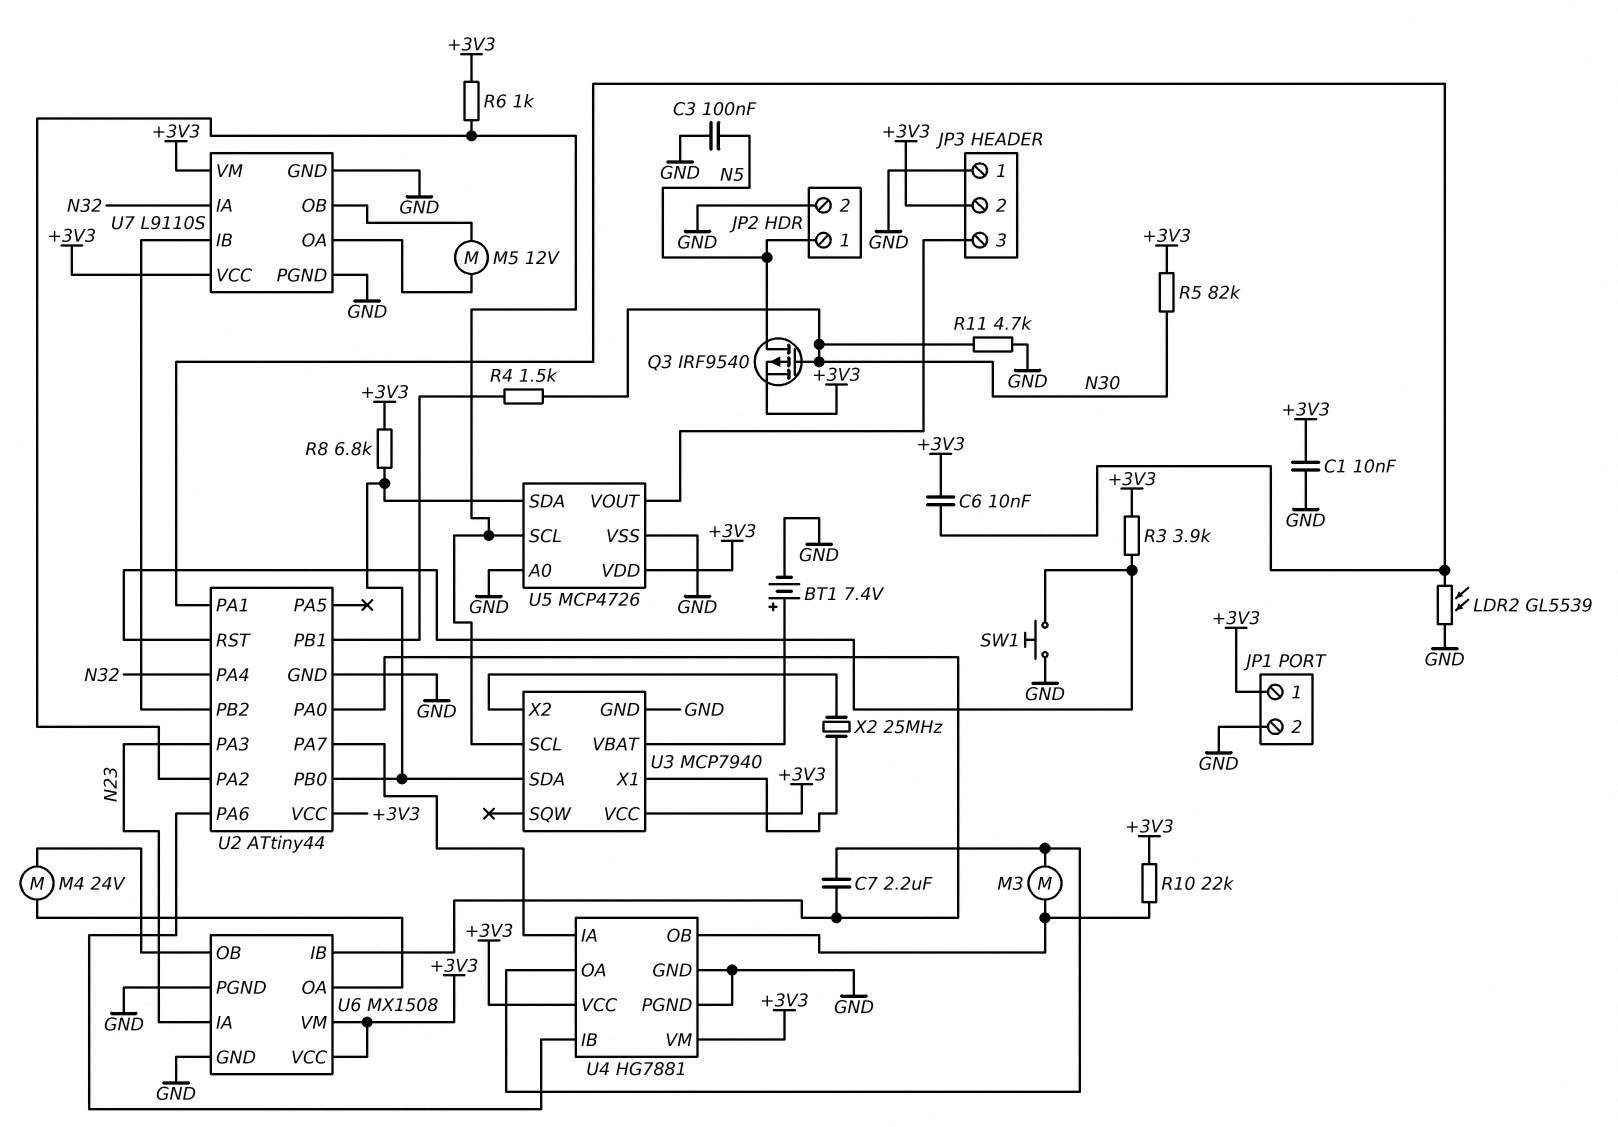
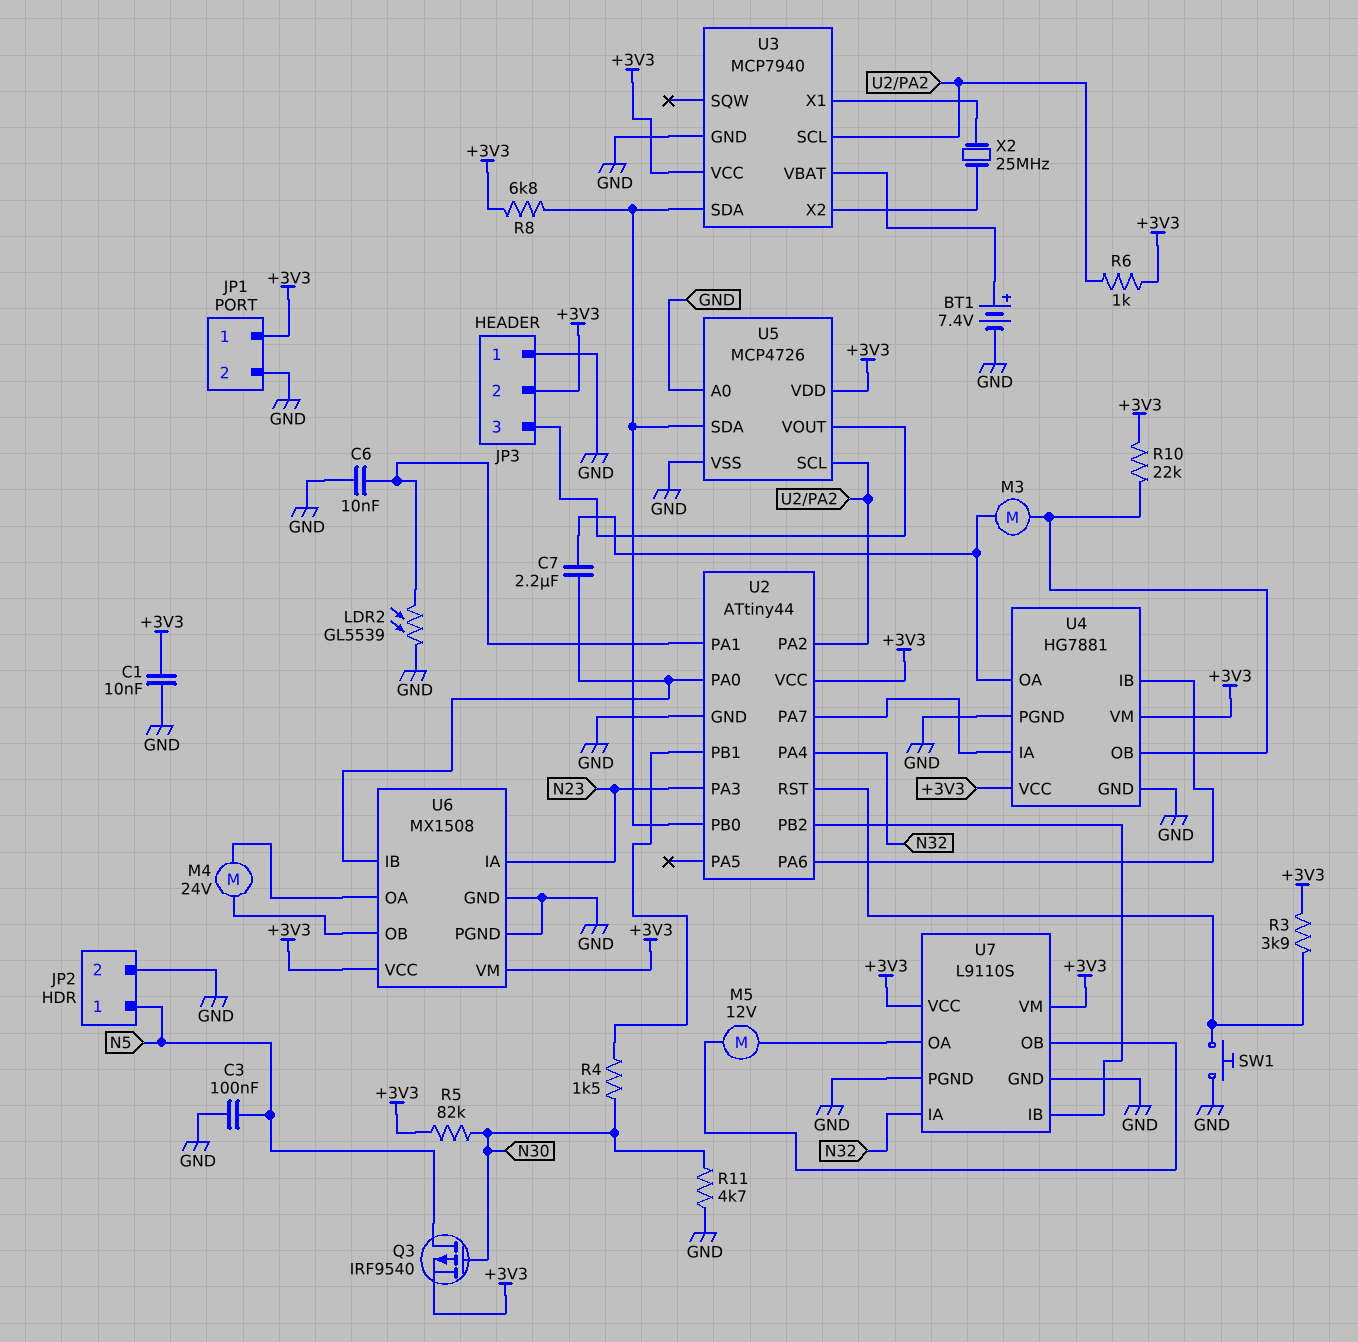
C6: 10nF (+3V3, U2/PA1) -> 10nF (GND, U2/PA1)

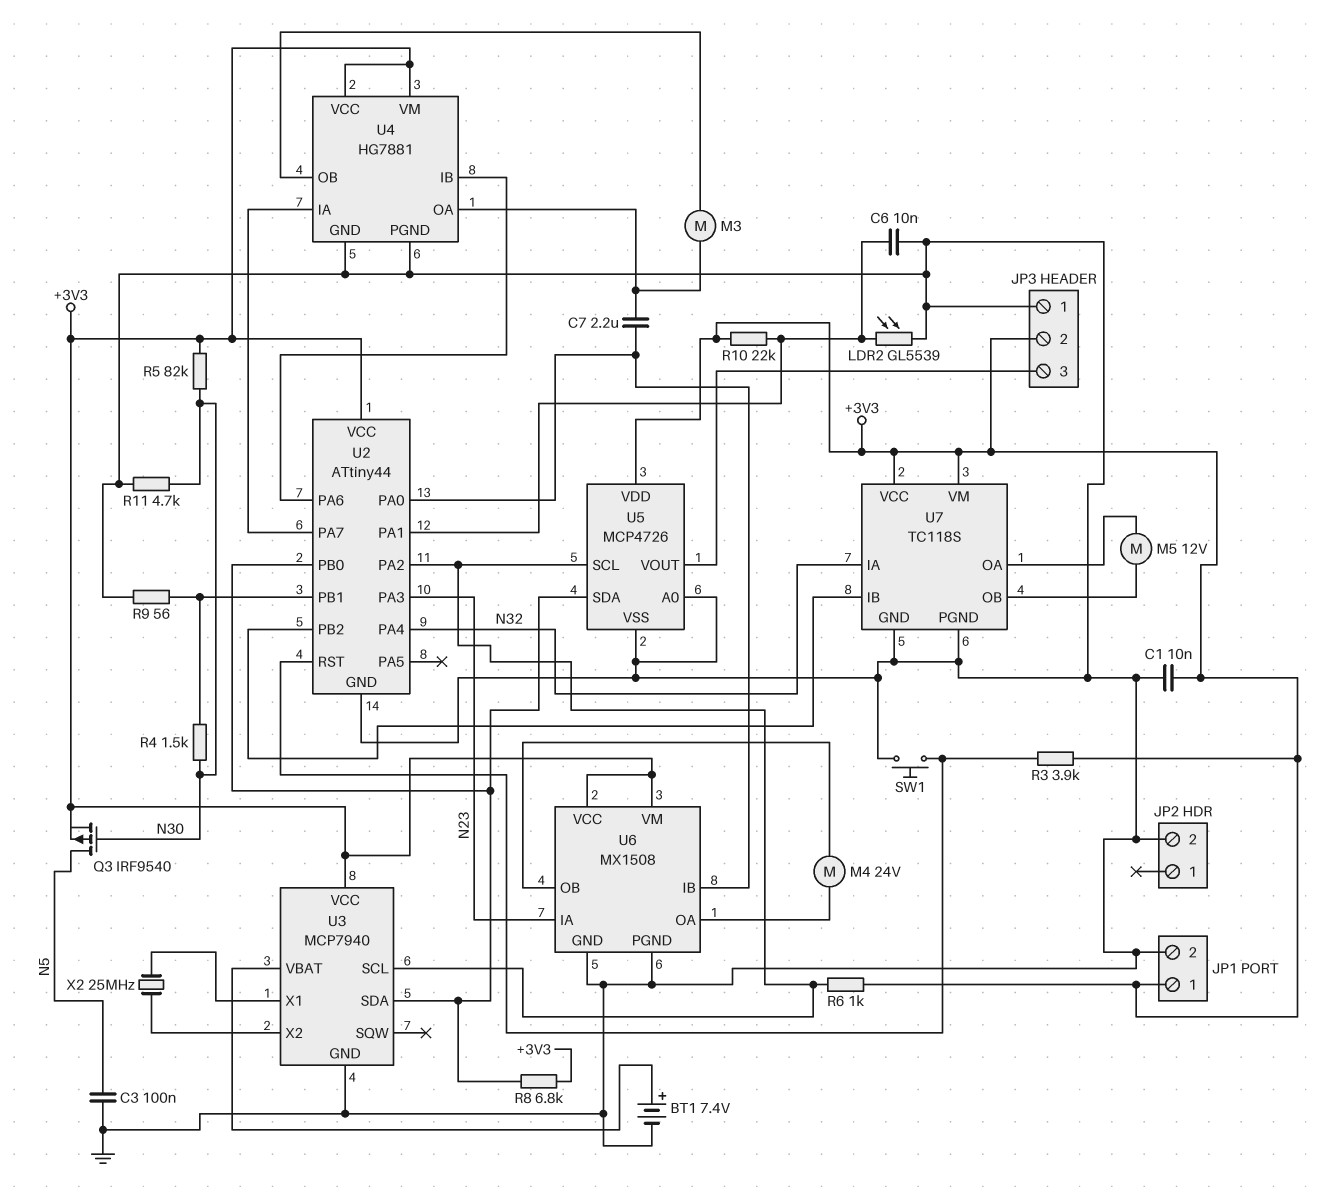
JP2 pin 1: N5 -> none
R9: none -> 56 (GND, U2/PB1)
R10: 22k (+3V3, U4/OB) -> 22k (+3V3, U2/PA1)
U7: L9110S -> TC118S

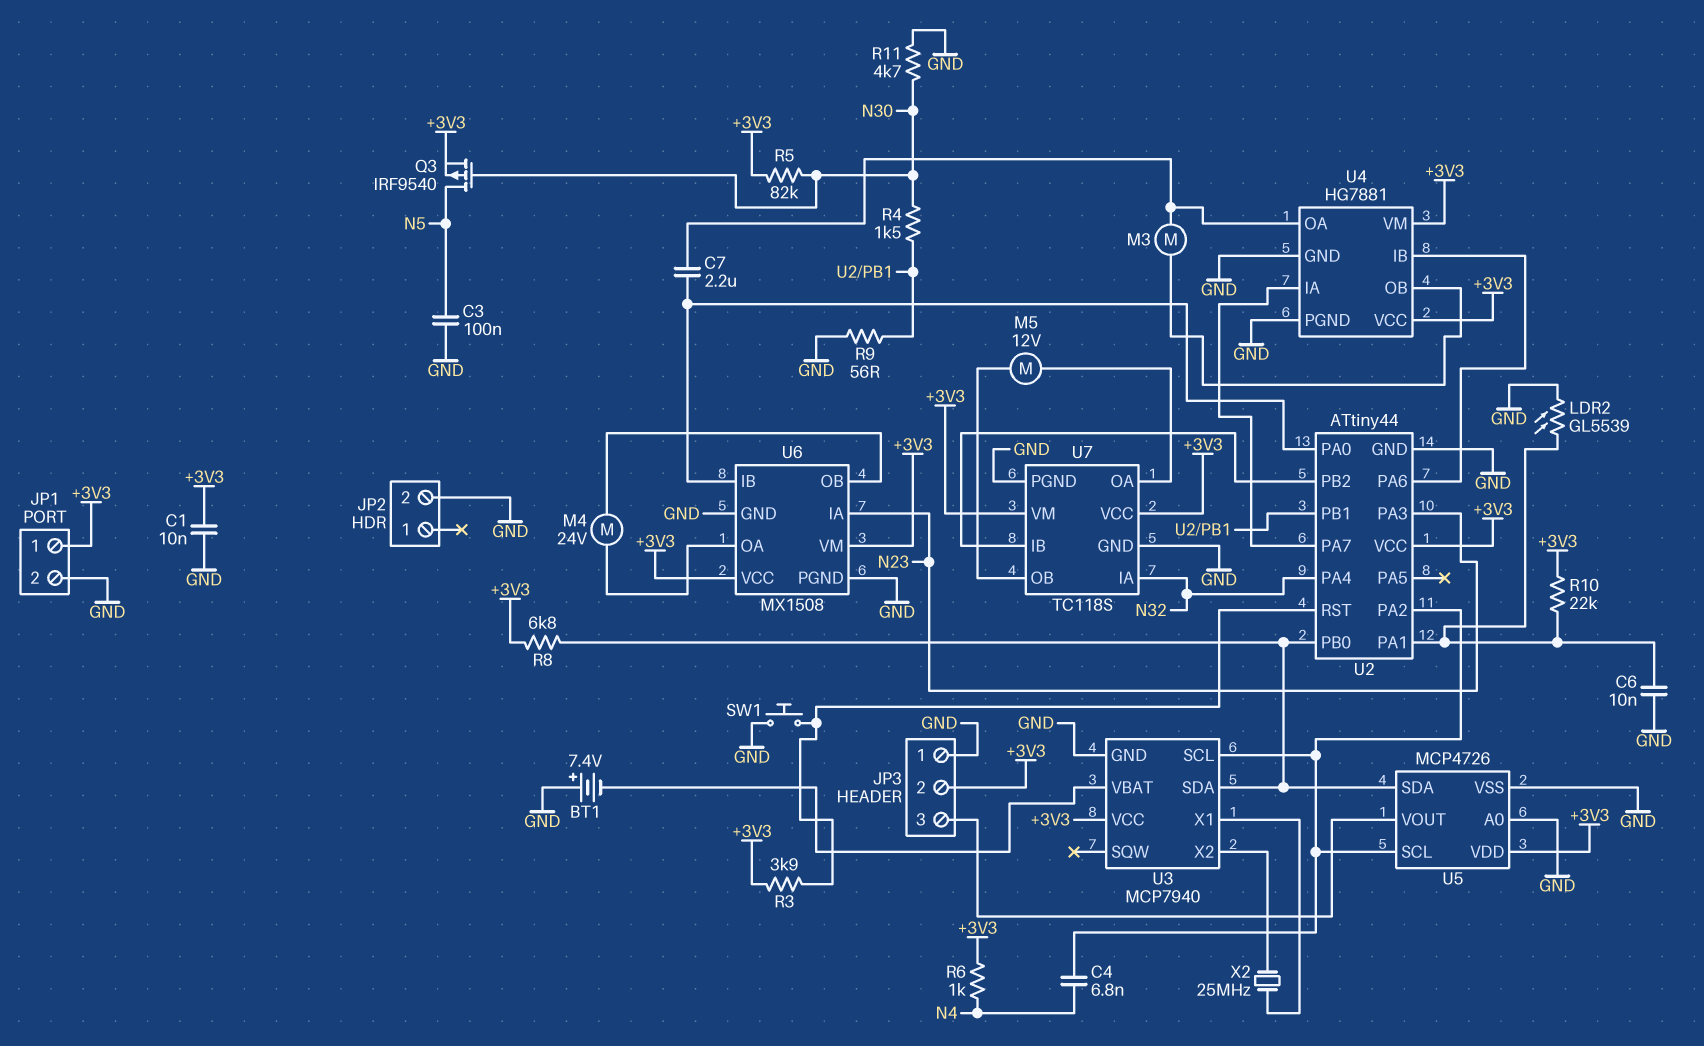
BT1: 7.4V (plus U3/VBAT, minus GND) -> 7.4V (plus GND, minus U3/VBAT)
C4: none -> 6.8nF (N4, U2/PA2)
R6: 1k (+3V3, U2/PA2) -> 1k (+3V3, N4)

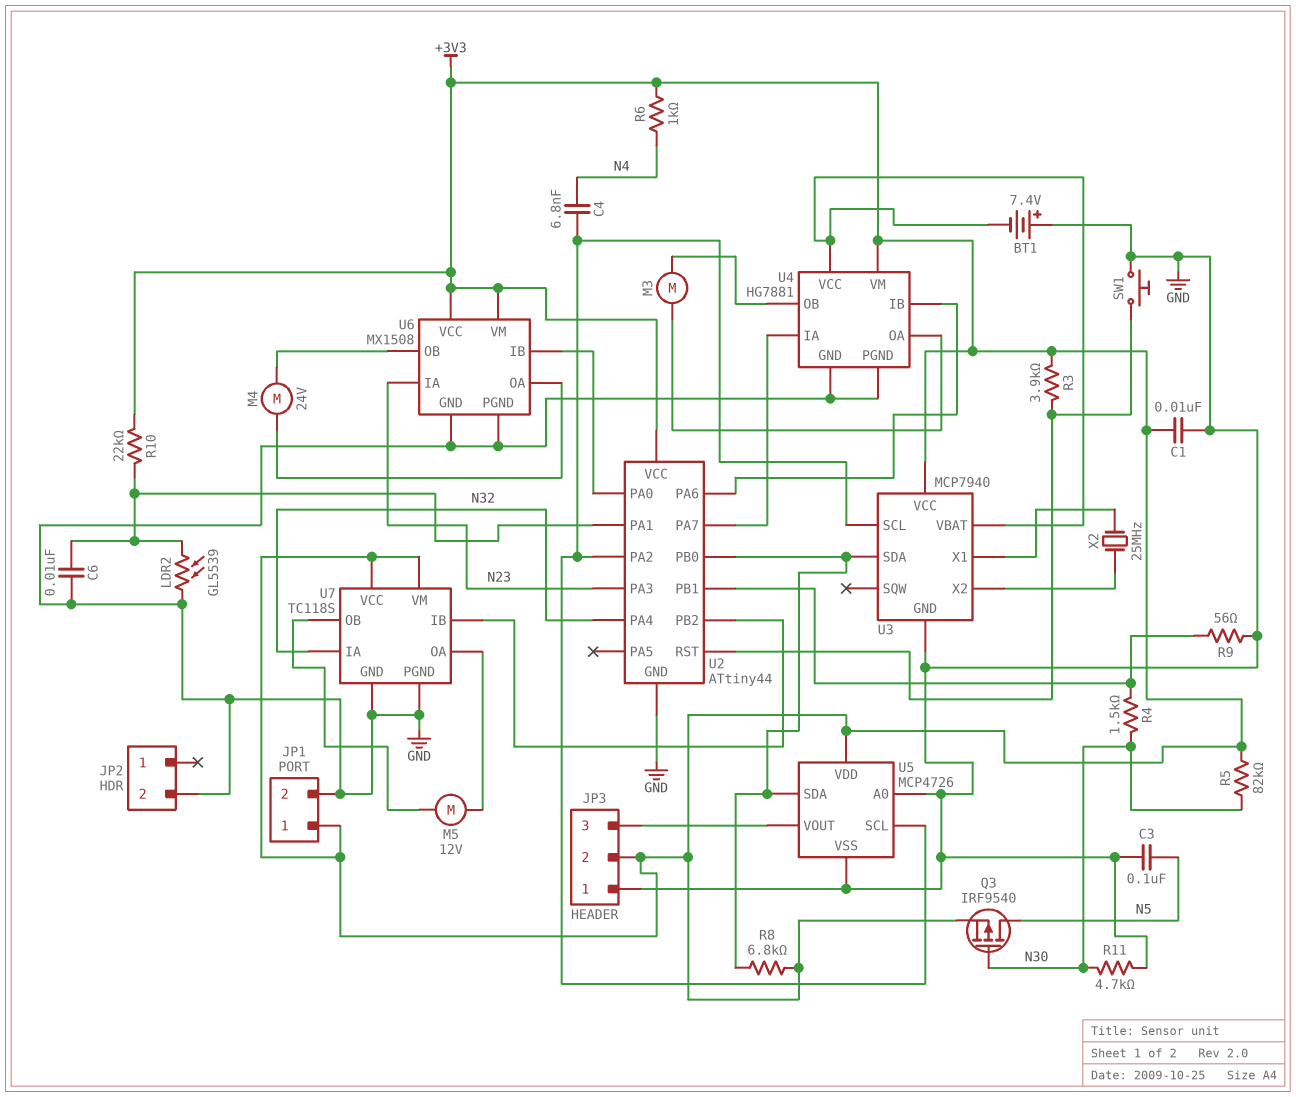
C7: 2.2uF (U2/PA0, U4/OA) -> none
U4 pin VCC: +3V3 -> U3/VBAT

